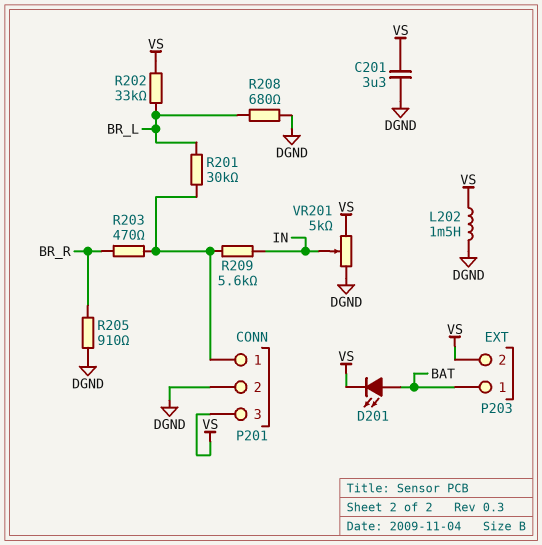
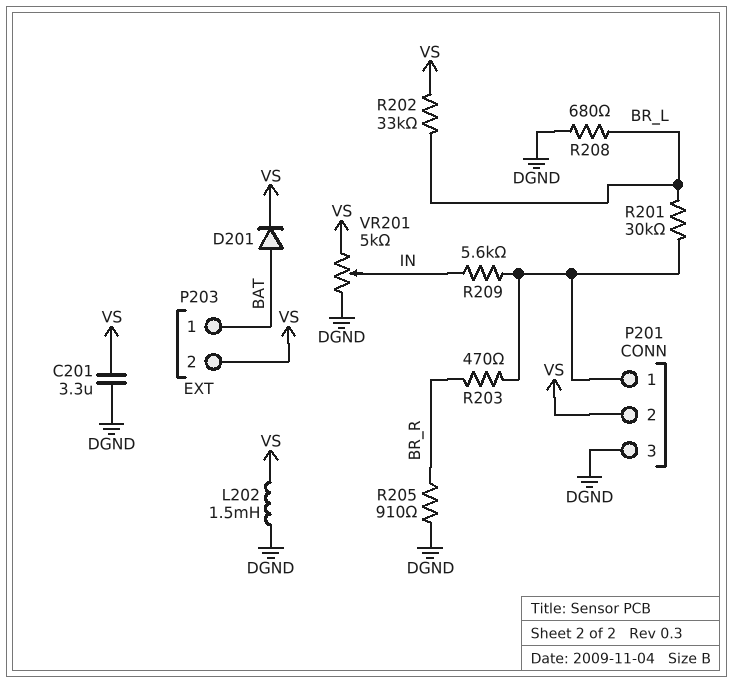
D201: LED (A BAT, K VS) -> diode (A BAT, K VS)
P201 pin 2: DGND -> VS
P201 pin 3: VS -> DGND

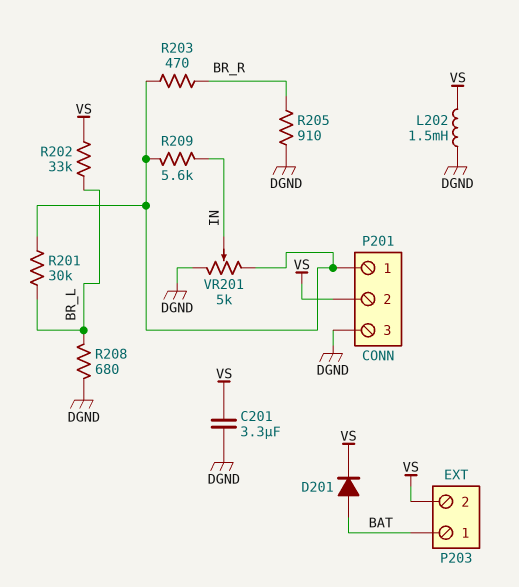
VR201: 5k (DGND, VS, wiper IN) -> 5k (DGND, P201/1, wiper IN)

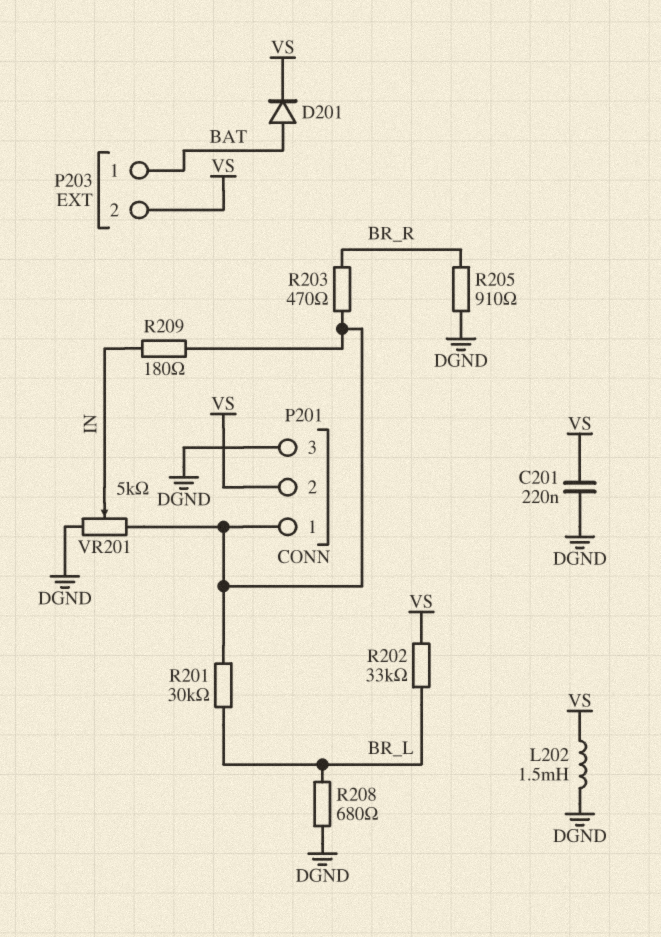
C201: 3.3uF (DGND, VS) -> 220nF (DGND, VS)
R209: 5.6k (IN, P201/1) -> 180 (IN, P201/1)

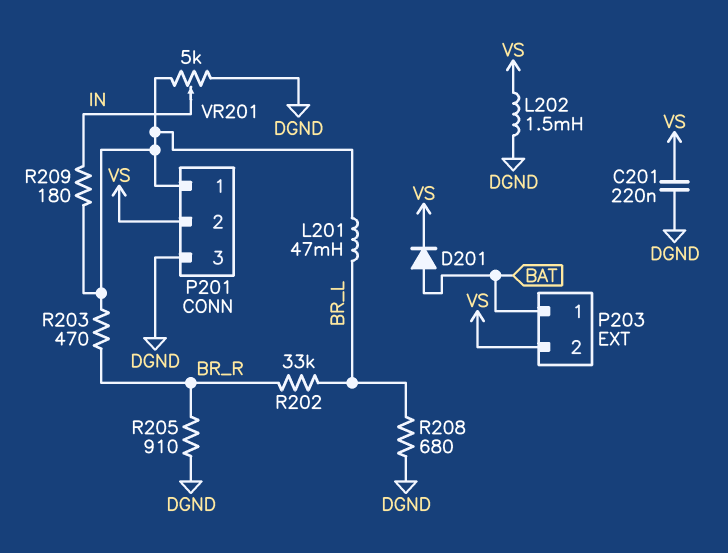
L201: none -> 47mH (BR_L, P201/1)
R201: 30k (BR_L, P201/1) -> none
R202: 33k (BR_L, VS) -> 33k (BR_L, BR_R)

